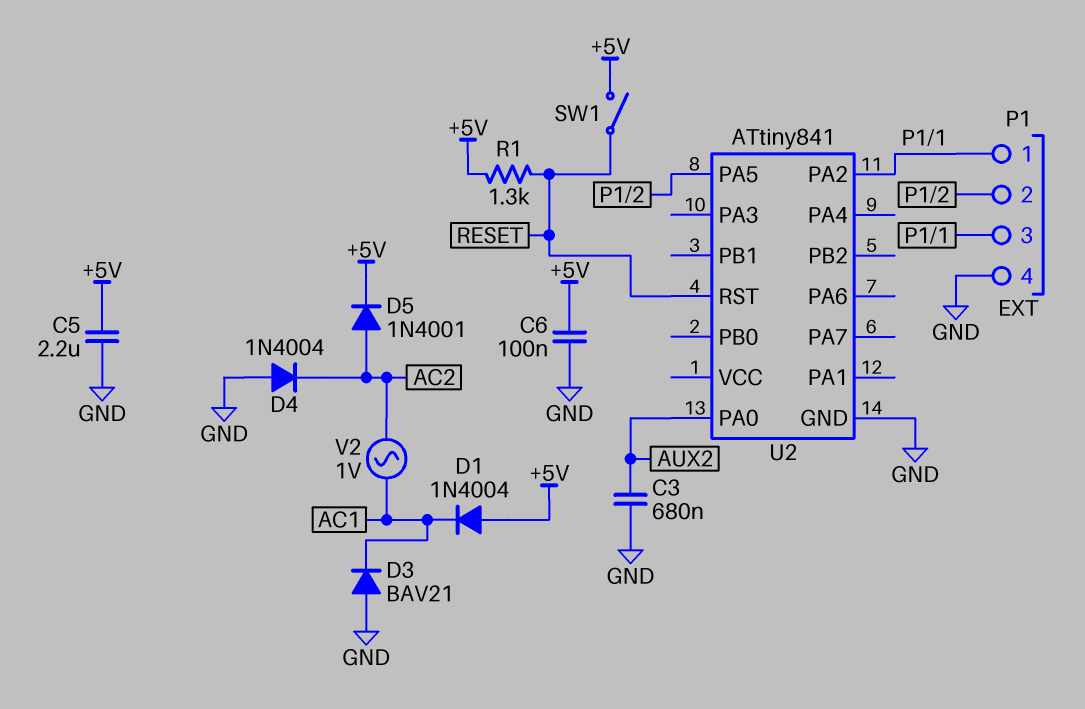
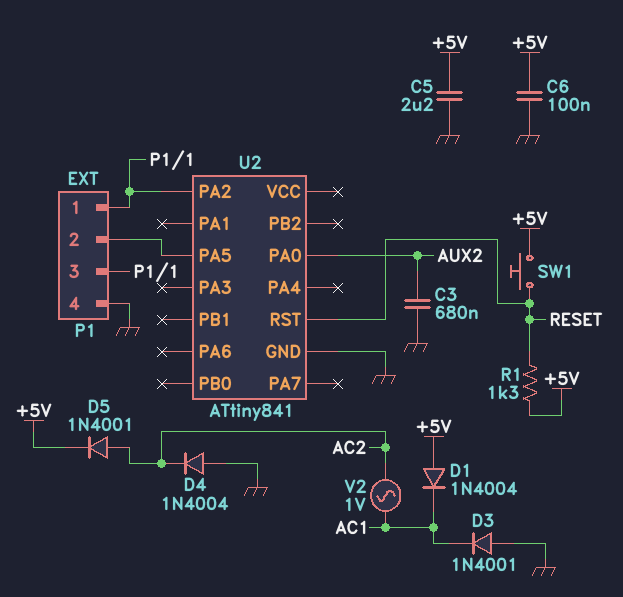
D3: diode BAV21 (A GND, K AC1) -> diode 1N4001 (A GND, K AC1)
SW1: switch (+5V, RESET) -> button (+5V, RESET)

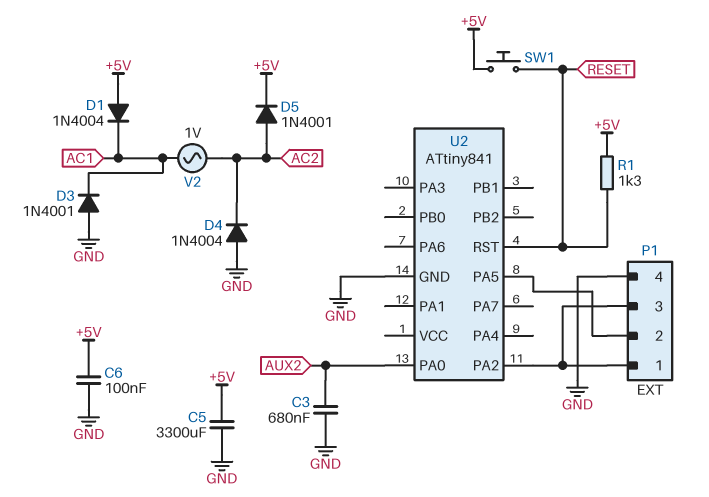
C5: 2.2uF (+5V, GND) -> 3300uF (+5V, GND)

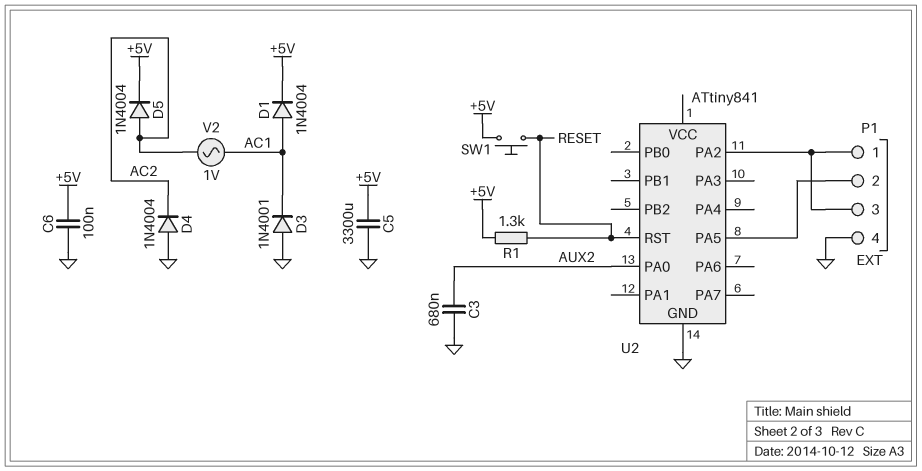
D1: diode 1N4004 (A +5V, K AC1) -> diode 1N4004 (A AC1, K +5V)
D5: diode 1N4001 (A AC2, K +5V) -> diode 1N4004 (A AC2, K +5V)

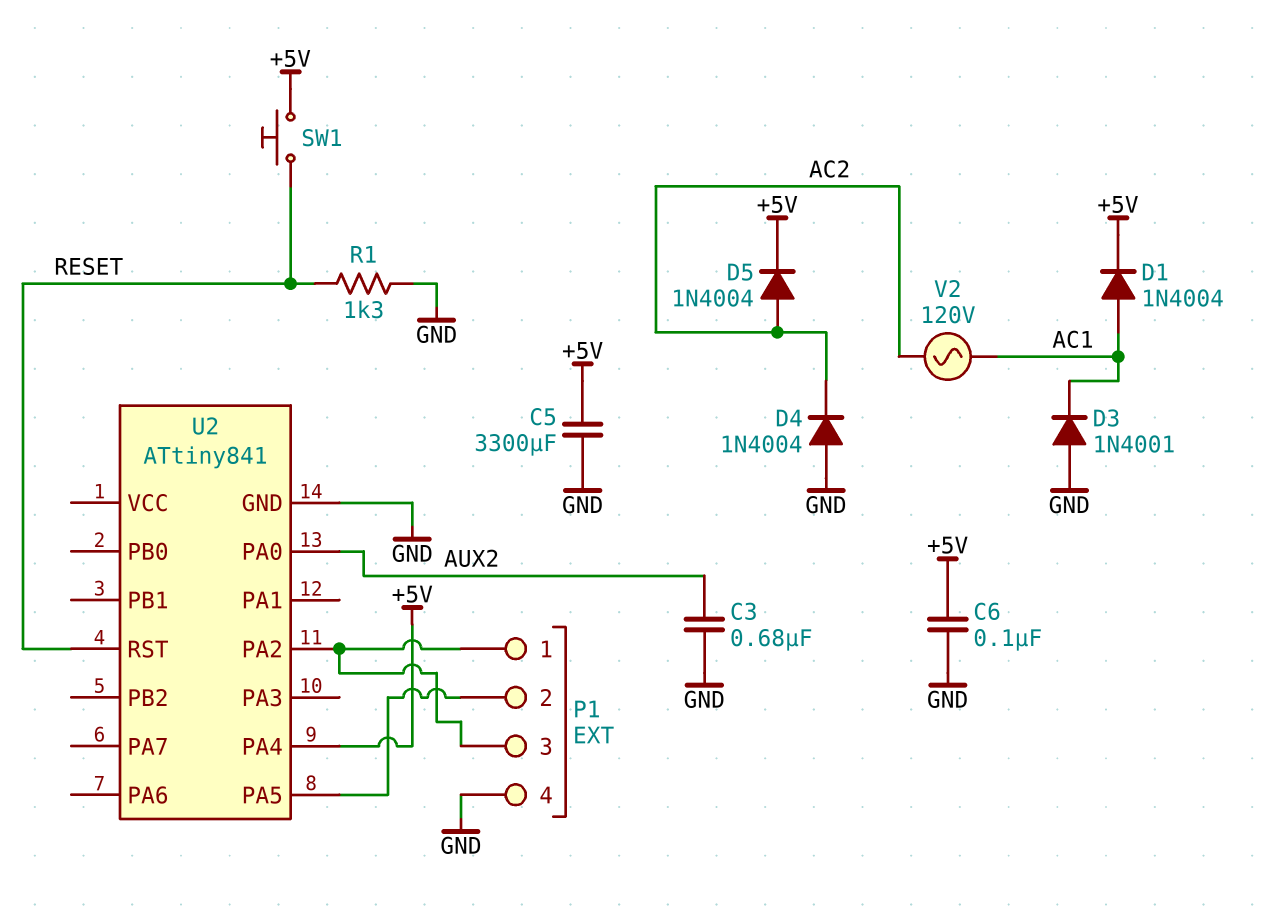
R1: 1.3k (+5V, RESET) -> 1.3k (GND, RESET)
U2 pin PA4: none -> +5V
V2: AC 1V (AC1, AC2) -> AC 120V (AC1, AC2)

